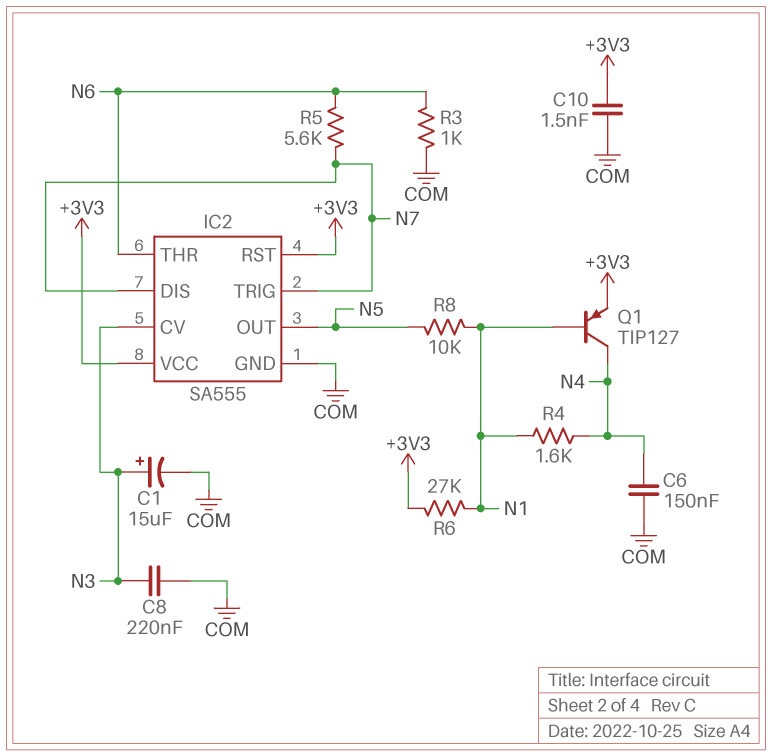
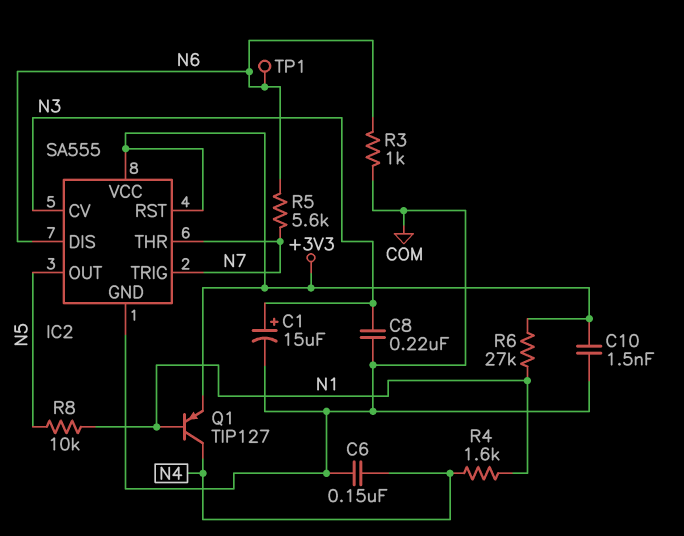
IC2 pin DIS: N7 -> N6
IC2 pin THR: N6 -> N7
TP1: none -> test point (N6)

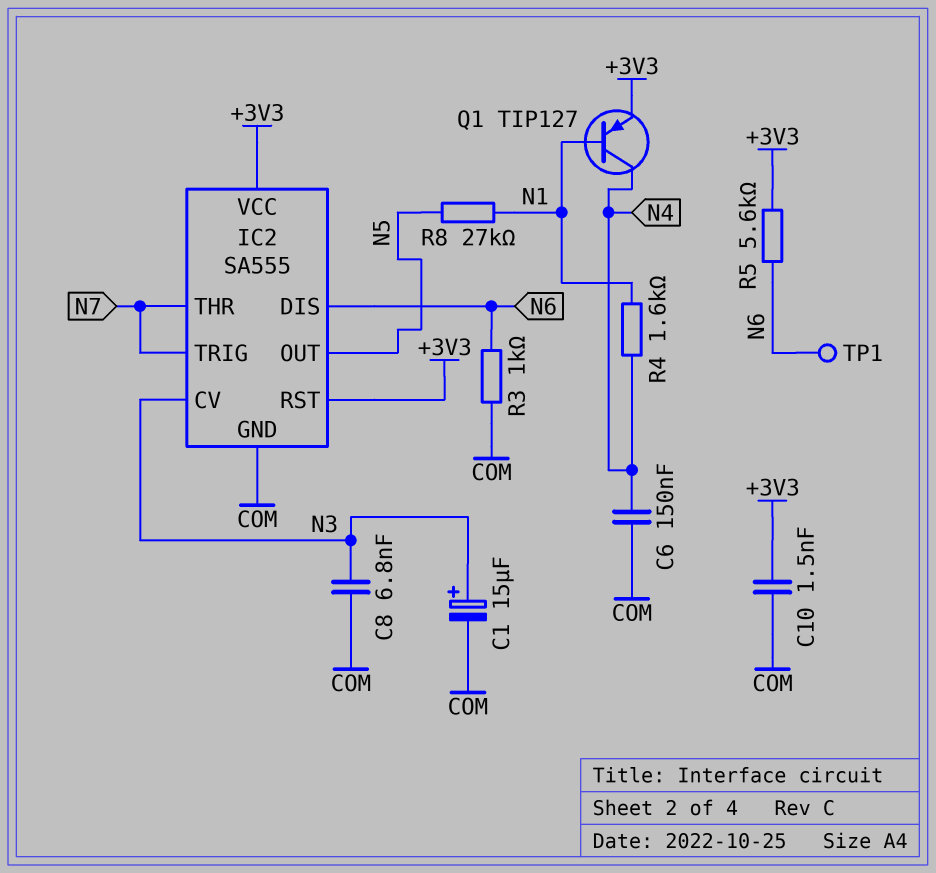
C8: 220nF (COM, N3) -> 6.8nF (COM, N3)
R5: 5.6k (N6, N7) -> 5.6k (+3V3, N6)
R6: 27k (+3V3, N1) -> none
R8: 10k (N1, N5) -> 27k (N1, N5)

